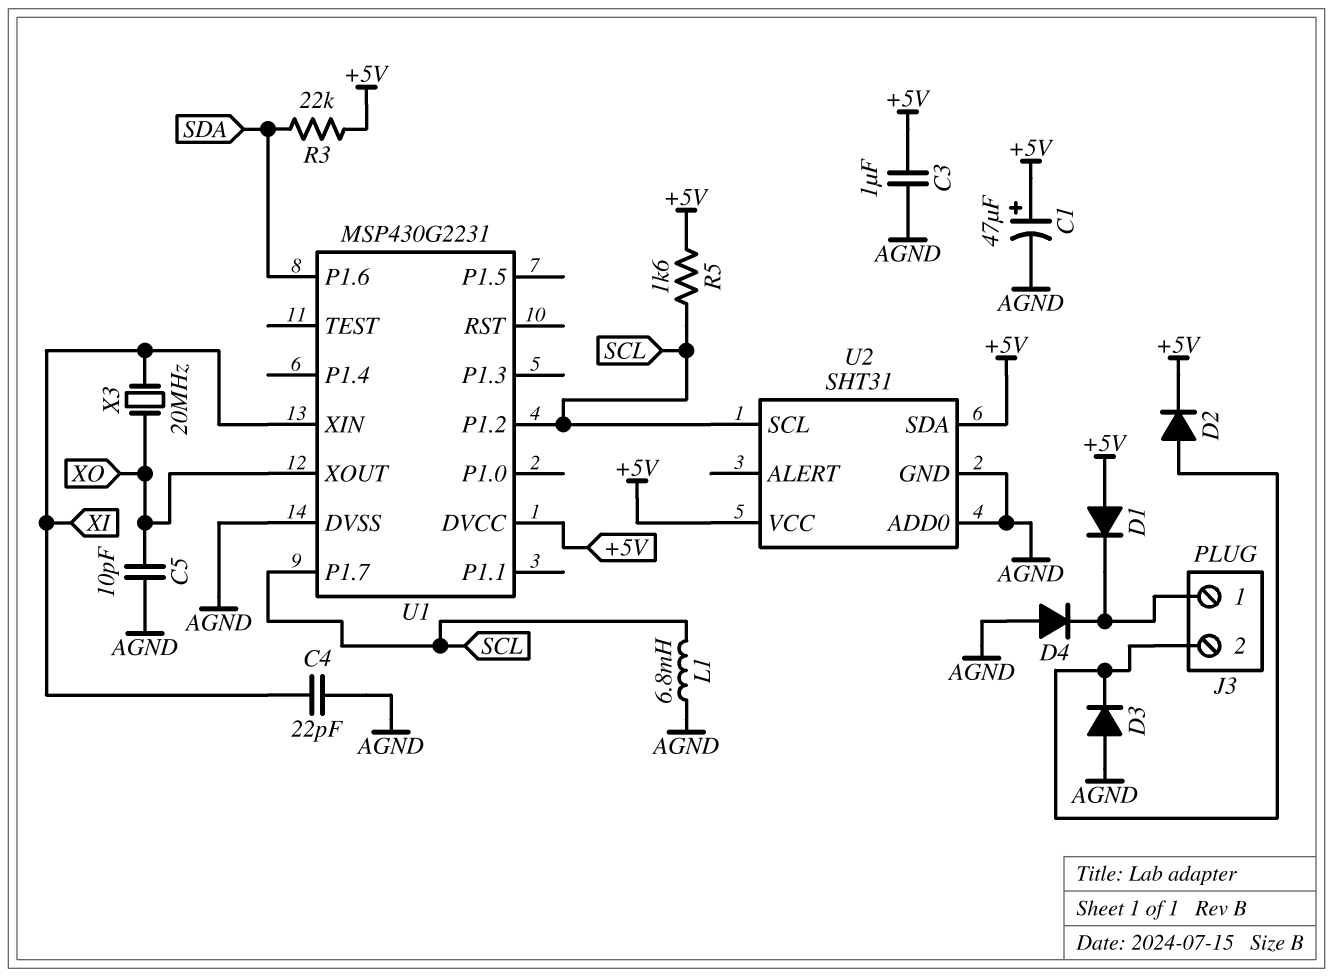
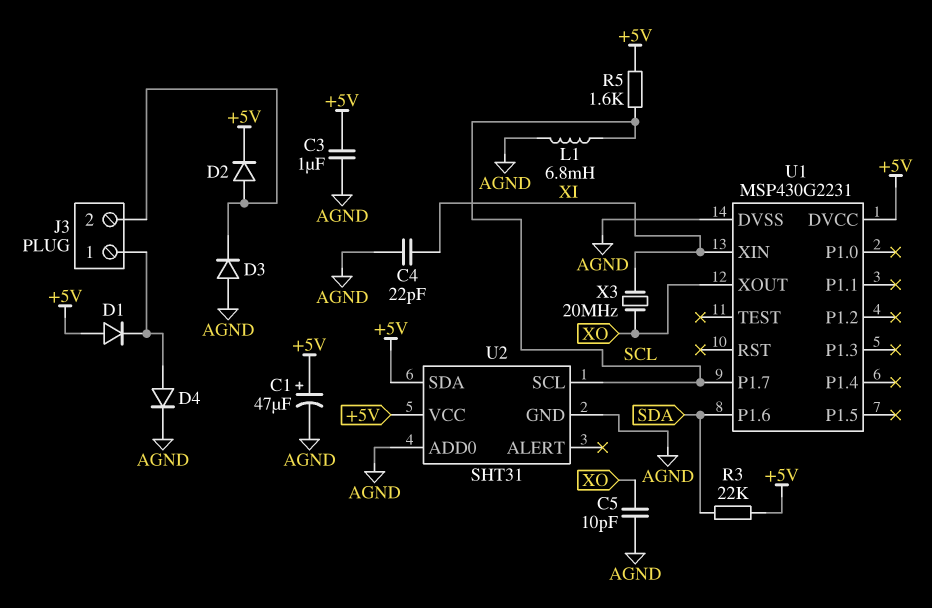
D4: diode (A AGND, K J3/1) -> diode (A J3/1, K AGND)
U1 pin P1.2: SCL -> none

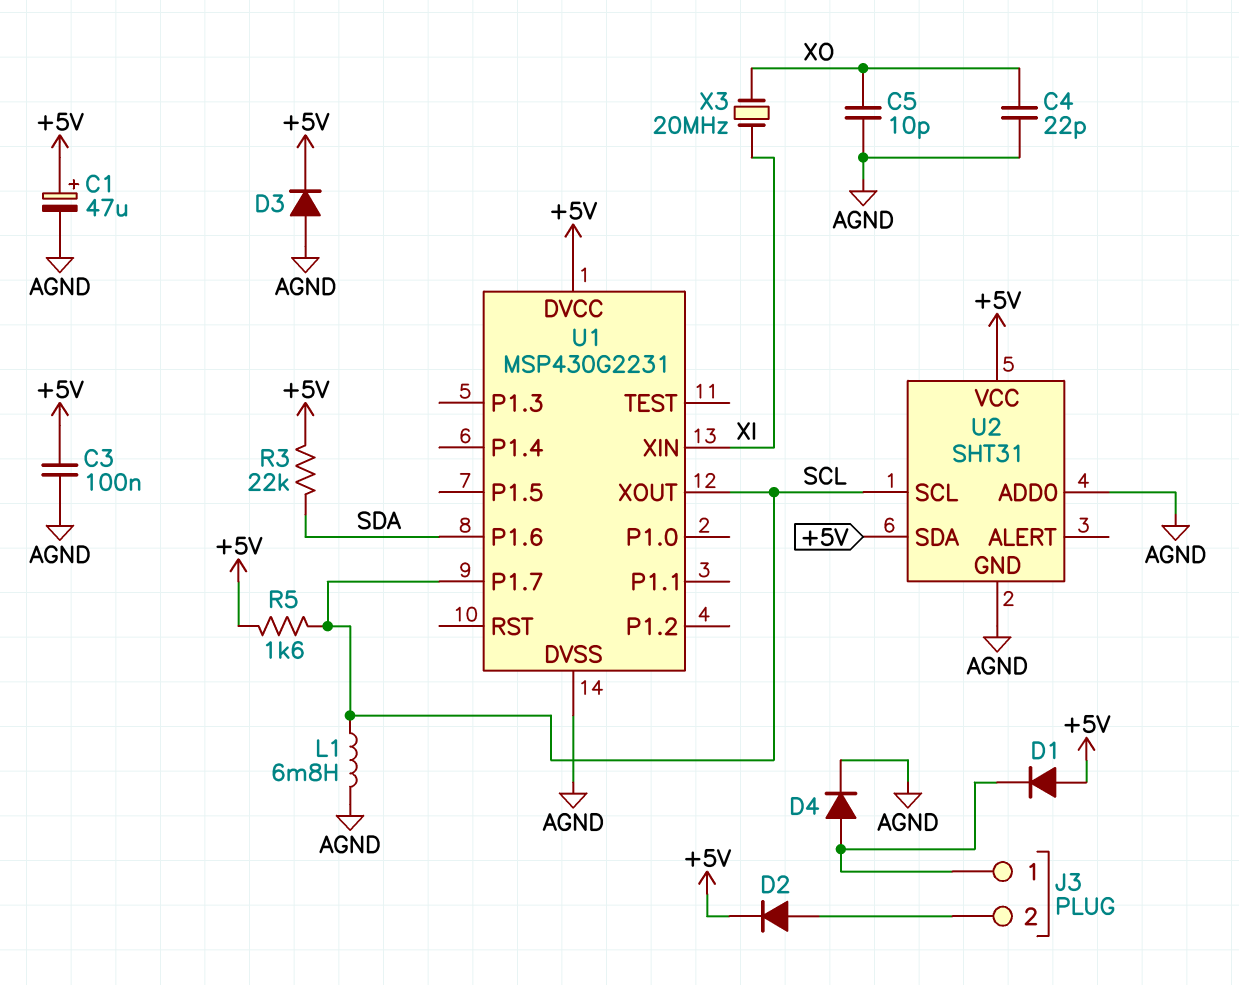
C3: 1uF (+5V, AGND) -> 100nF (+5V, AGND)
C4: 22pF (AGND, XI) -> 22pF (AGND, XO)
D3: diode (A AGND, K J3/2) -> diode (A AGND, K +5V)
U1 pin XOUT: XO -> SCL

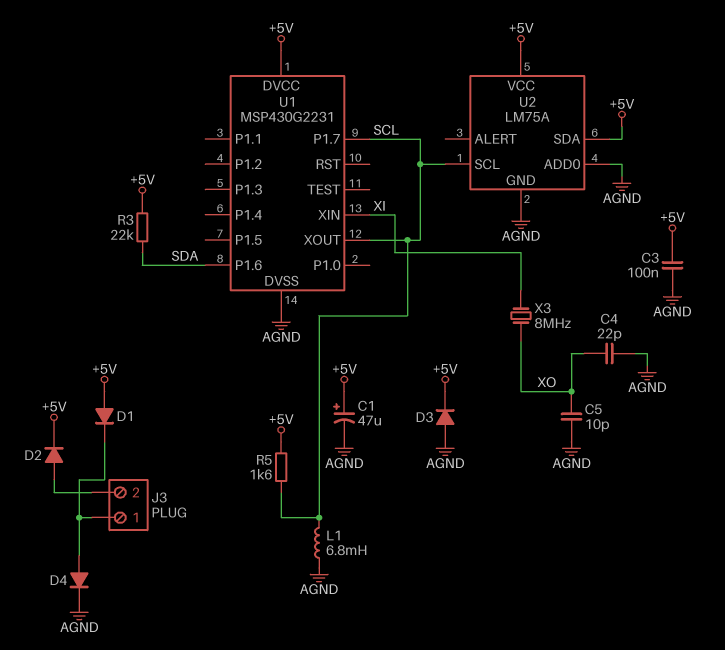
U2: SHT31 -> LM75A
X3: 20MHz (XI, XO) -> 8MHz (XI, XO)

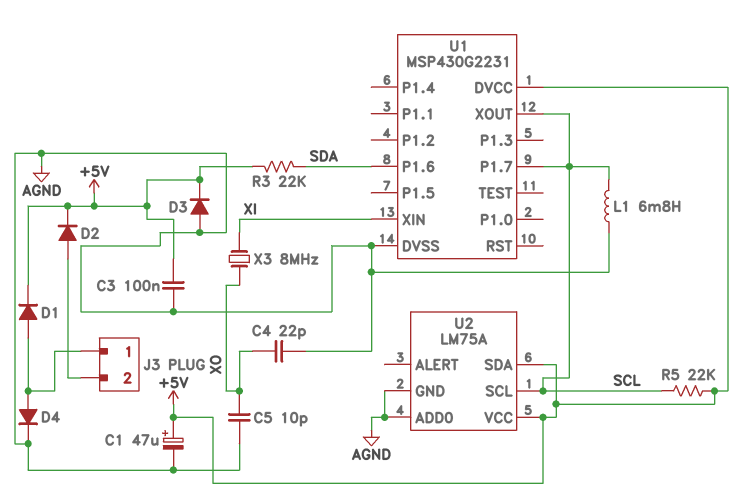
D1: diode (A +5V, K J3/1) -> diode (A J3/1, K +5V)
R5: 1.6k (+5V, SCL) -> 22k (+5V, SCL)

